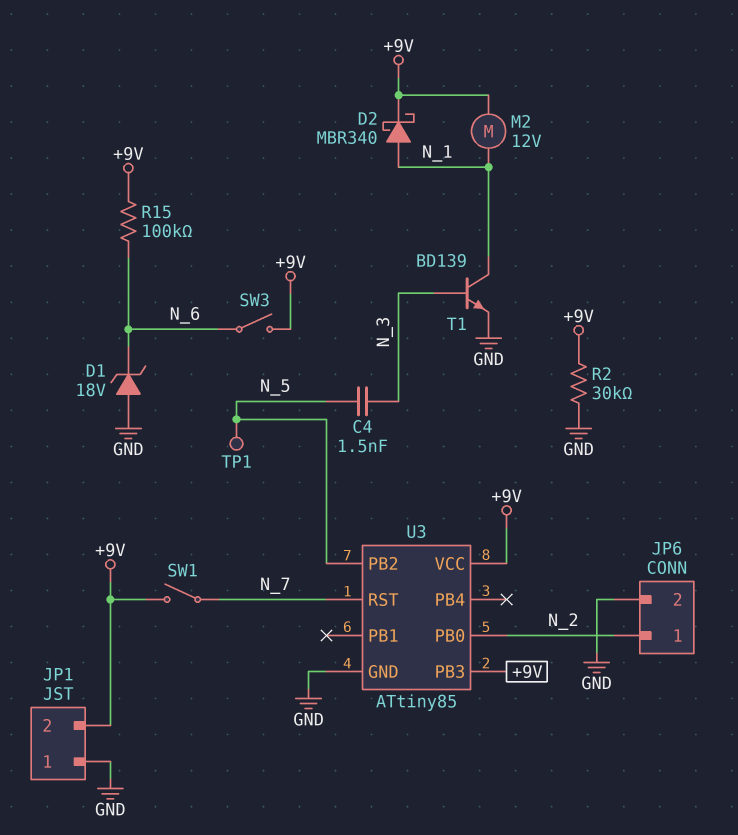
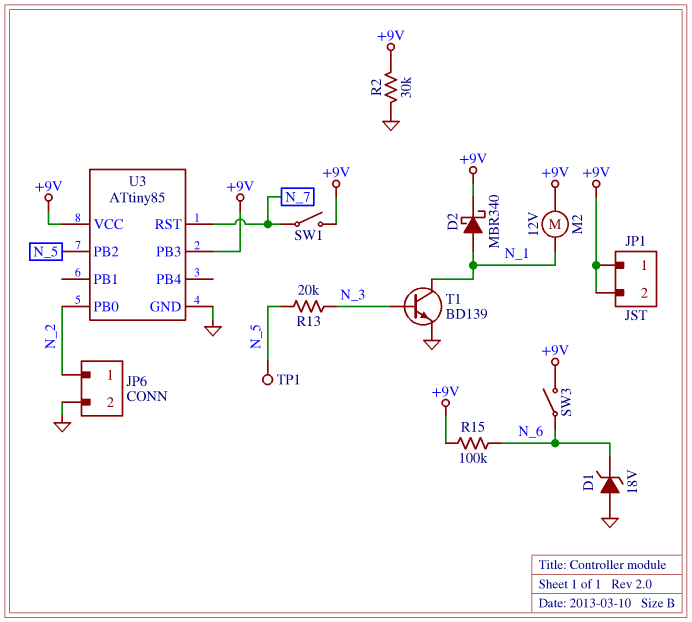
C4: 1.5nF (N_3, N_5) -> none
JP1 pin 1: GND -> +9V
R13: none -> 20k (N_3, N_5)

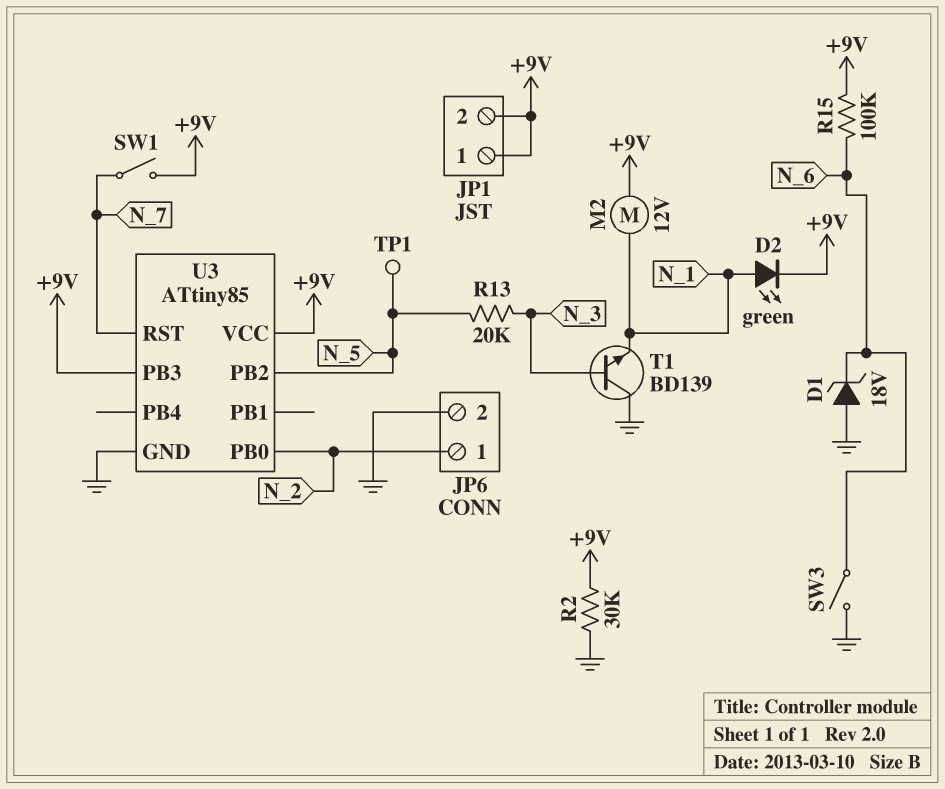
D2: schottky MBR340 (A N_1, K +9V) -> LED green (A N_1, K +9V)
SW3: switch (+9V, N_6) -> switch (GND, N_6)
T1: NPN BD139 (B N_3, C N_1, E GND) -> NPN BD139 (B N_3, C GND, E N_1)

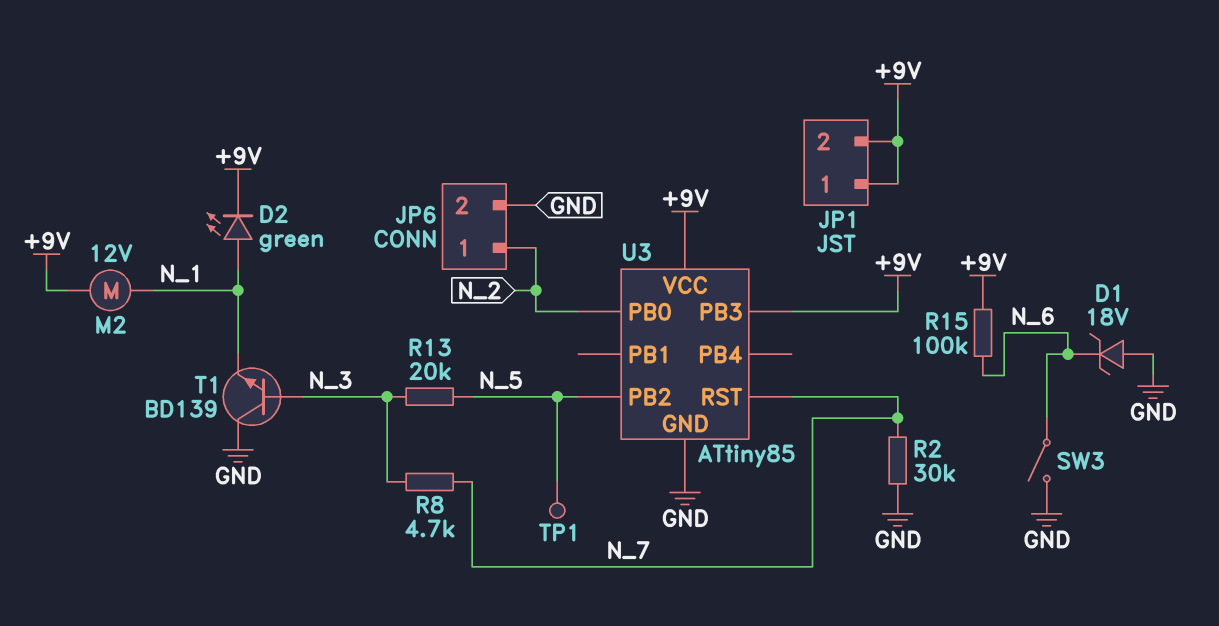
R2: 30k (+9V, GND) -> 30k (GND, N_7)
R8: none -> 4.7k (N_3, N_7)
SW1: switch (+9V, N_7) -> none

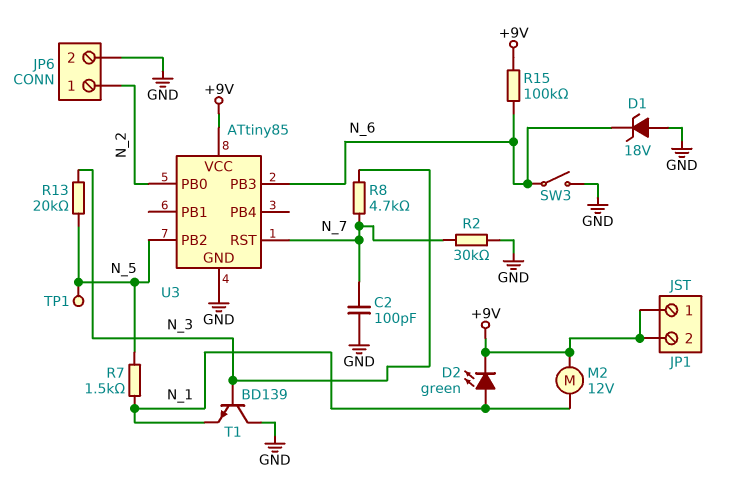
C2: none -> 100pF (GND, N_7)
R7: none -> 1.5k (N_1, N_5)
U3 pin PB3: +9V -> N_6

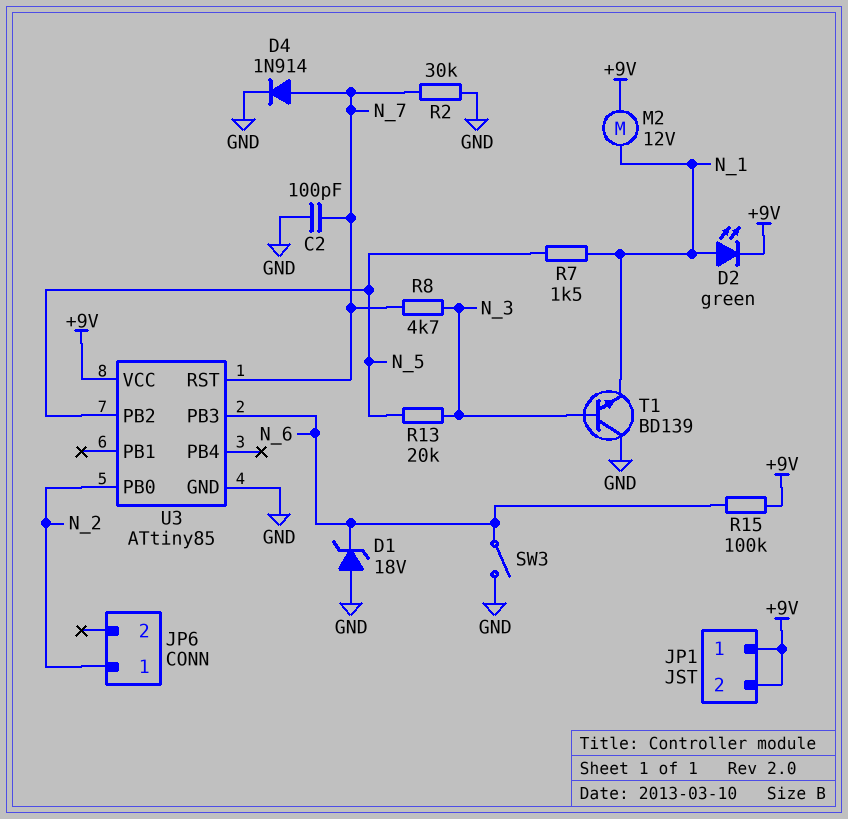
D4: none -> diode 1N914 (A N_7, K GND)
JP6 pin 2: GND -> none
TP1: test point (N_5) -> none

